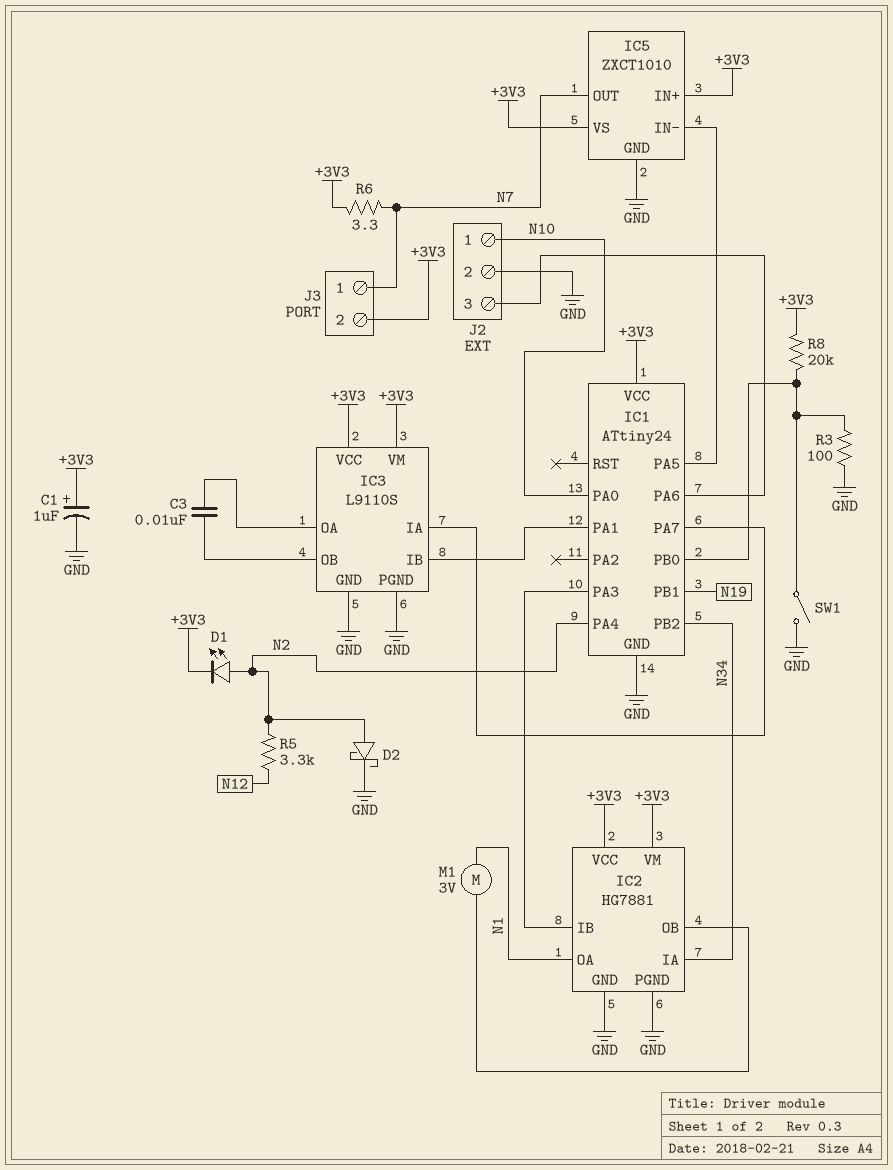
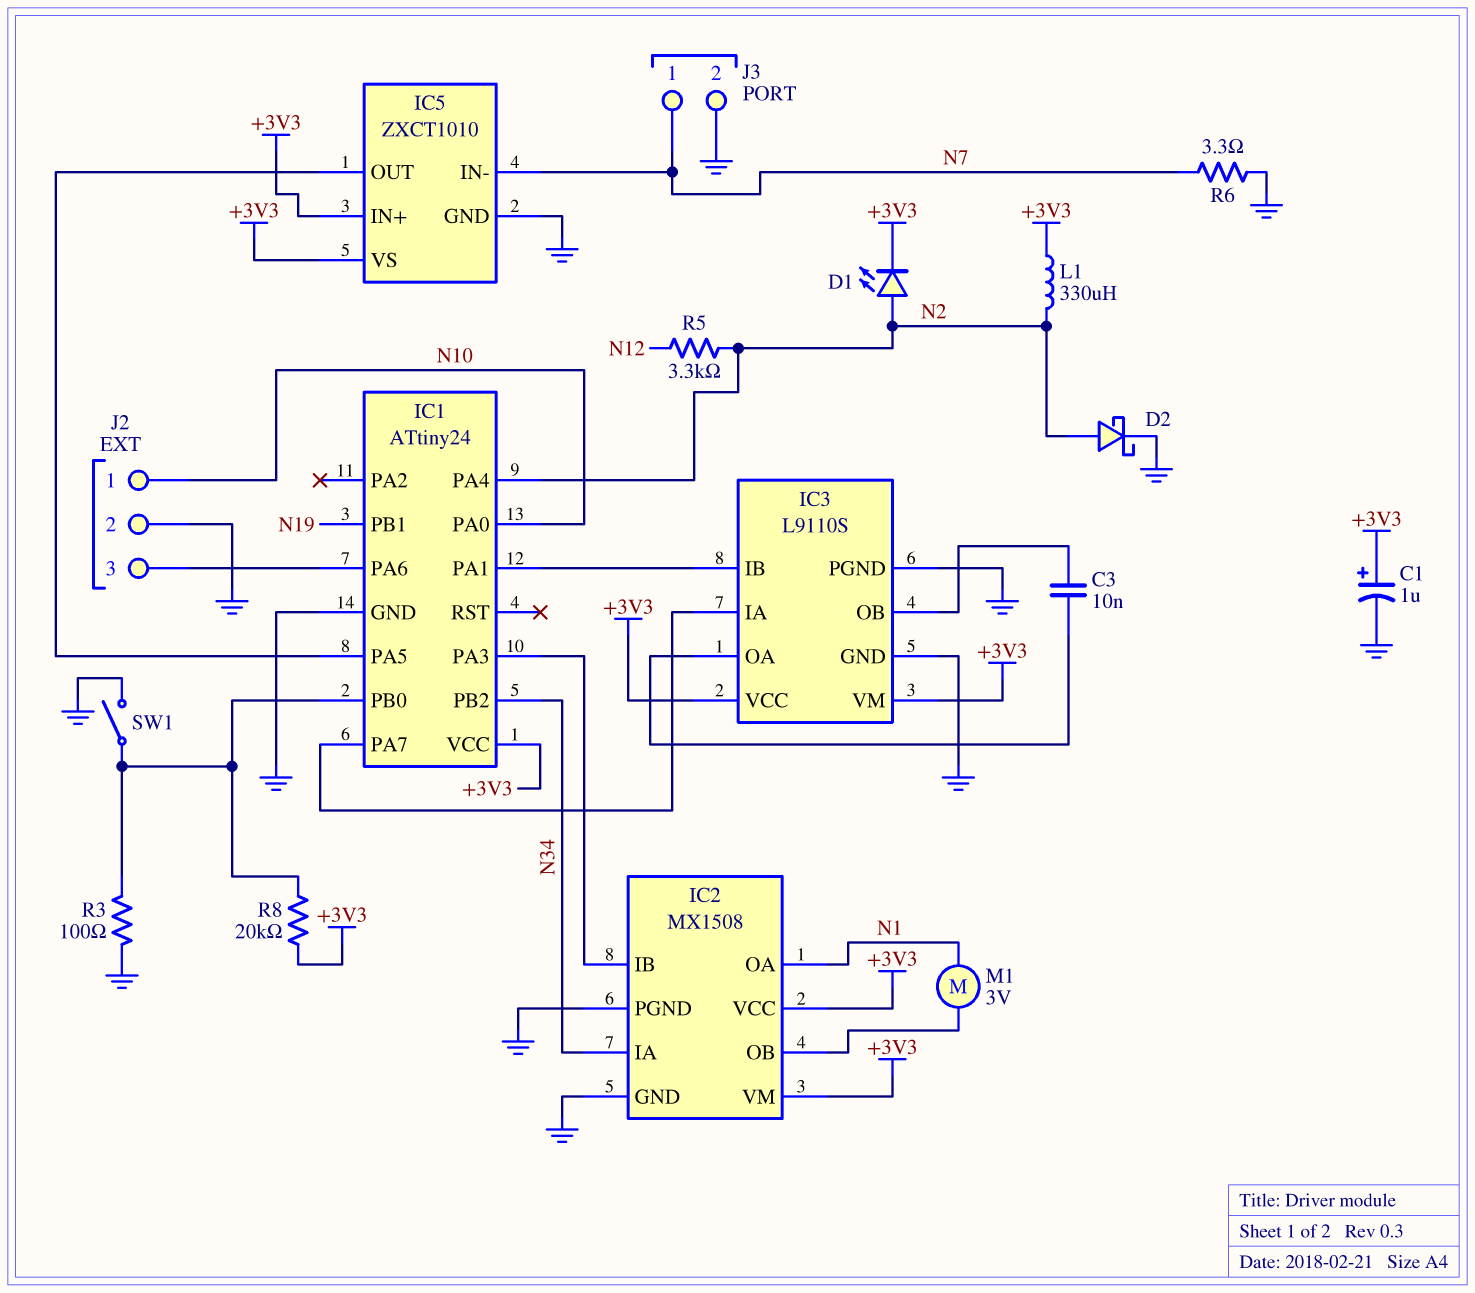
IC2: HG7881 -> MX1508
IC5 pin IN-: IC1/PA5 -> N7
IC5 pin OUT: N7 -> IC1/PA5
J3 pin 2: +3V3 -> GND
L1: none -> 330uH (+3V3, N2)
R6: 3.3 (+3V3, N7) -> 3.3 (GND, N7)

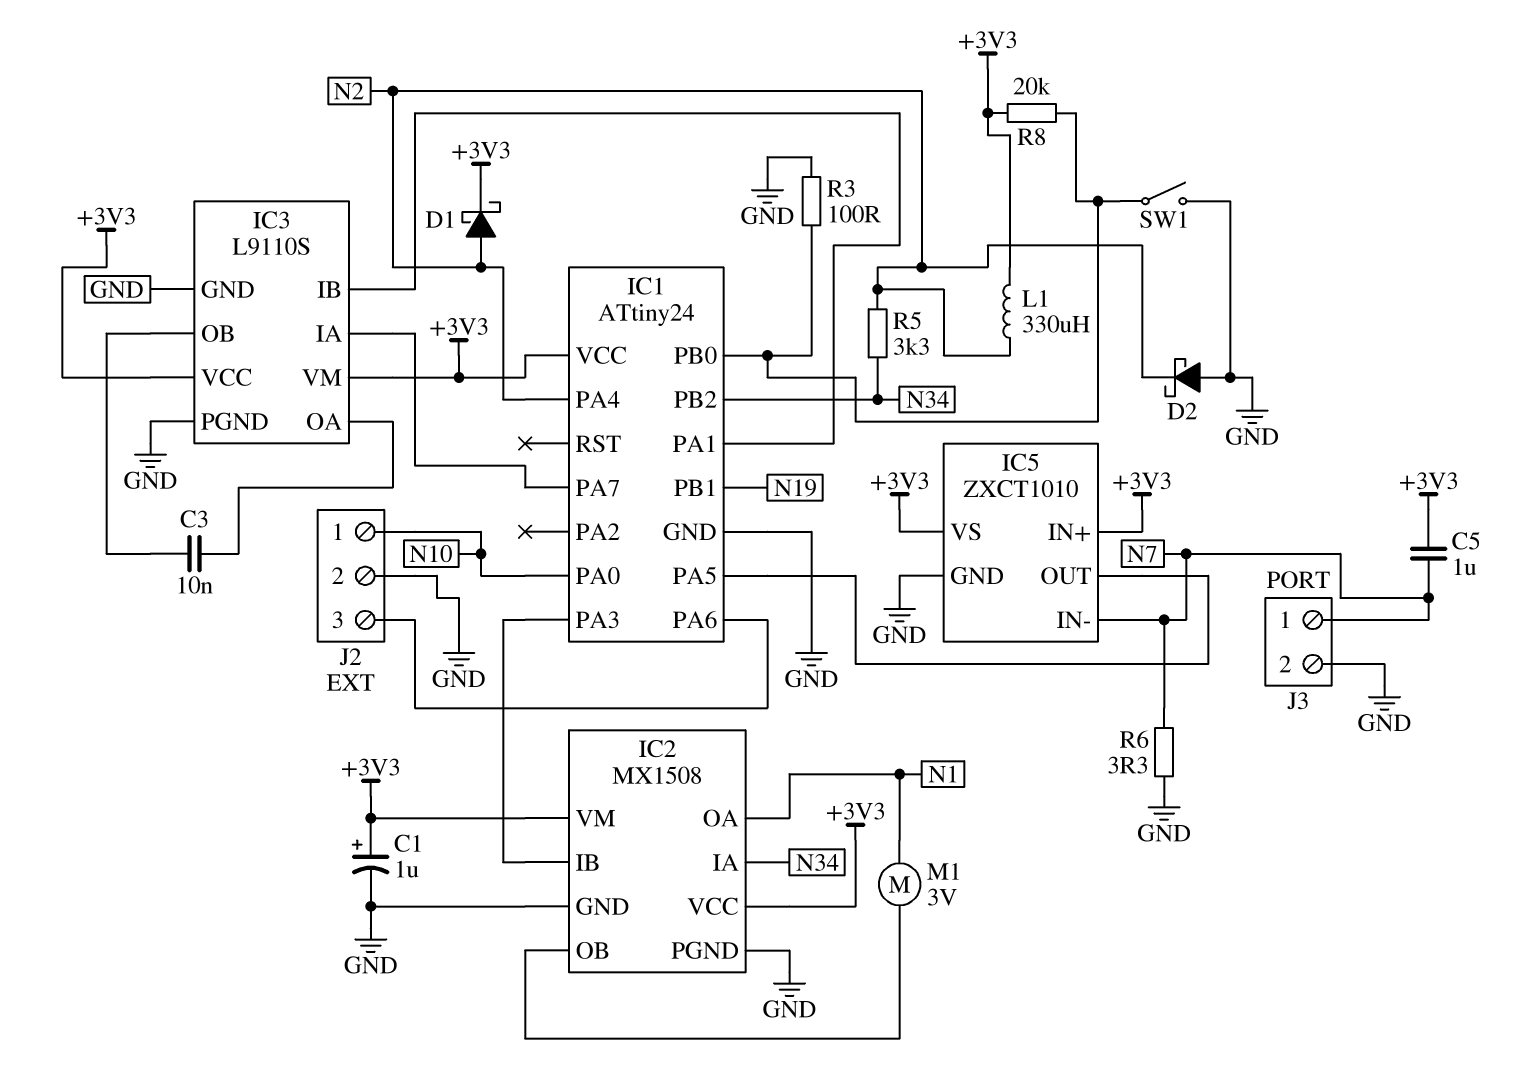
C5: none -> 1uF (+3V3, N7)
D1: LED (A N2, K +3V3) -> schottky (A N2, K +3V3)
D2: schottky (A N2, K GND) -> schottky (A GND, K N2)
R5: 3.3k (N2, N12) -> 3.3k (N2, N34)

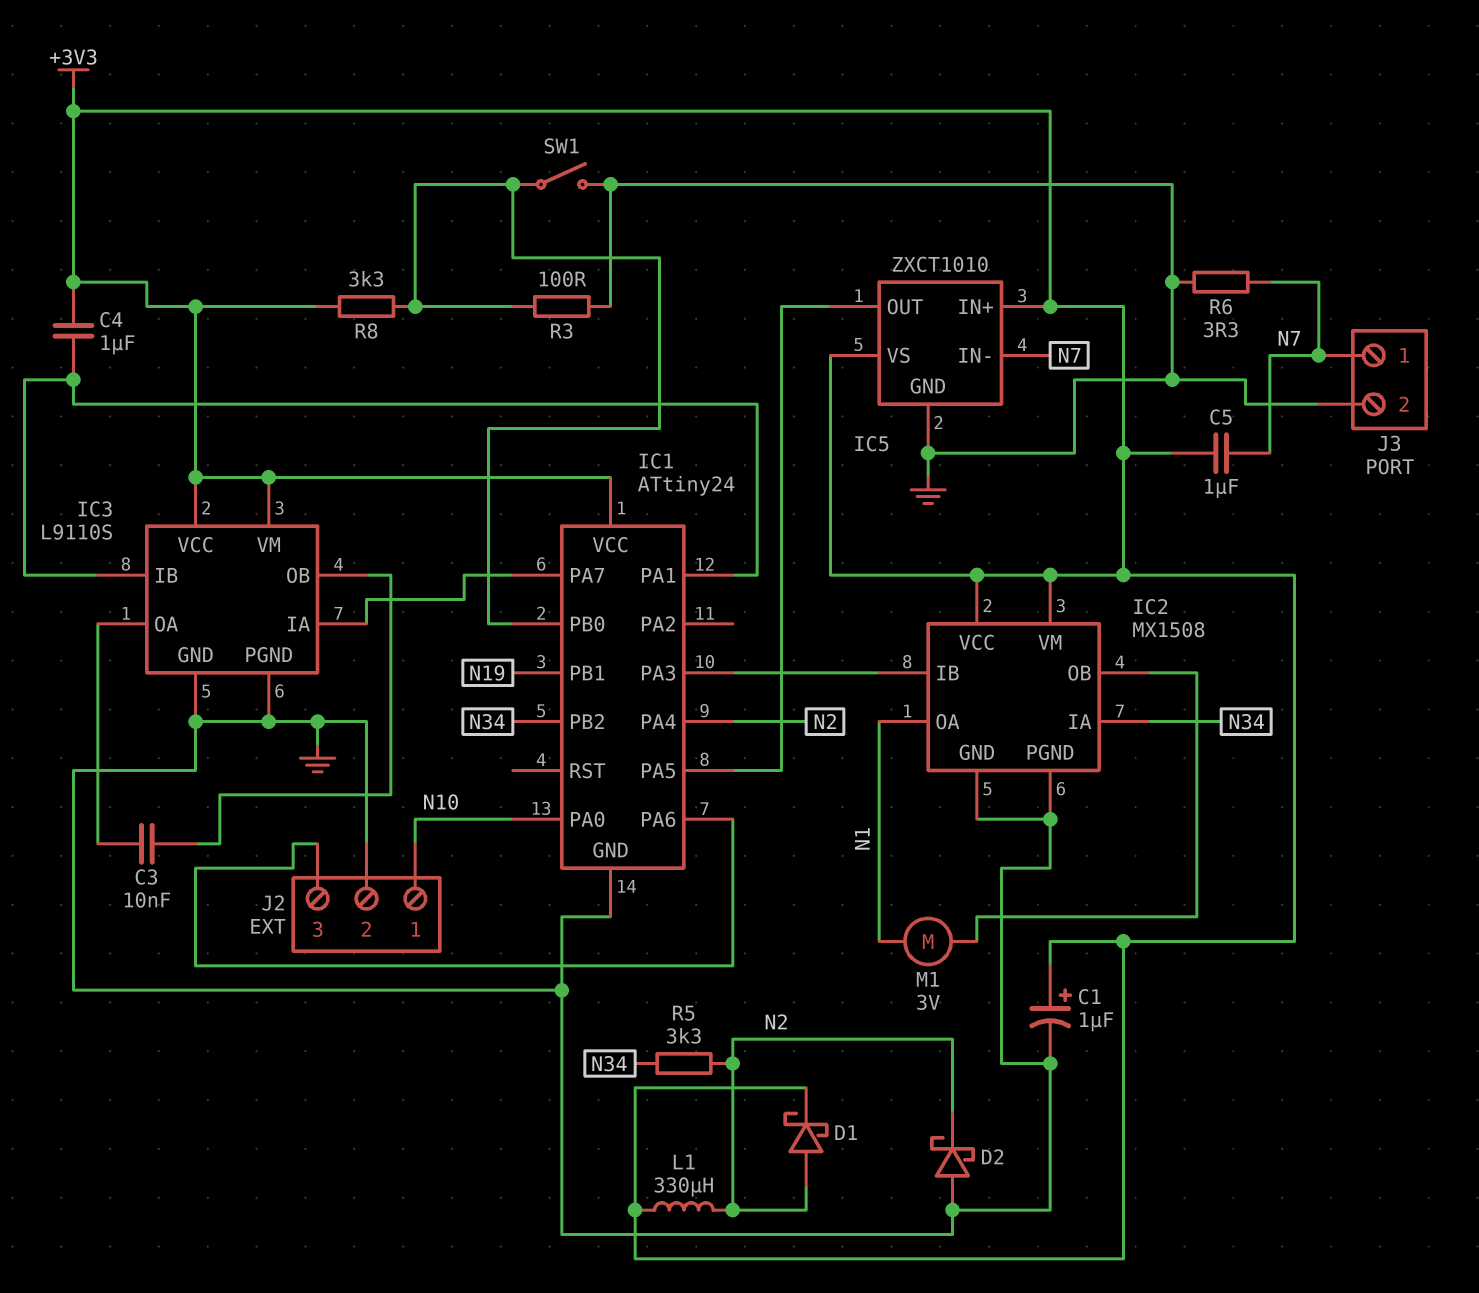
C4: none -> 1uF (+3V3, IC1/PA1)
R8: 20k (+3V3, IC1/PB0) -> 3.3k (+3V3, IC1/PB0)

